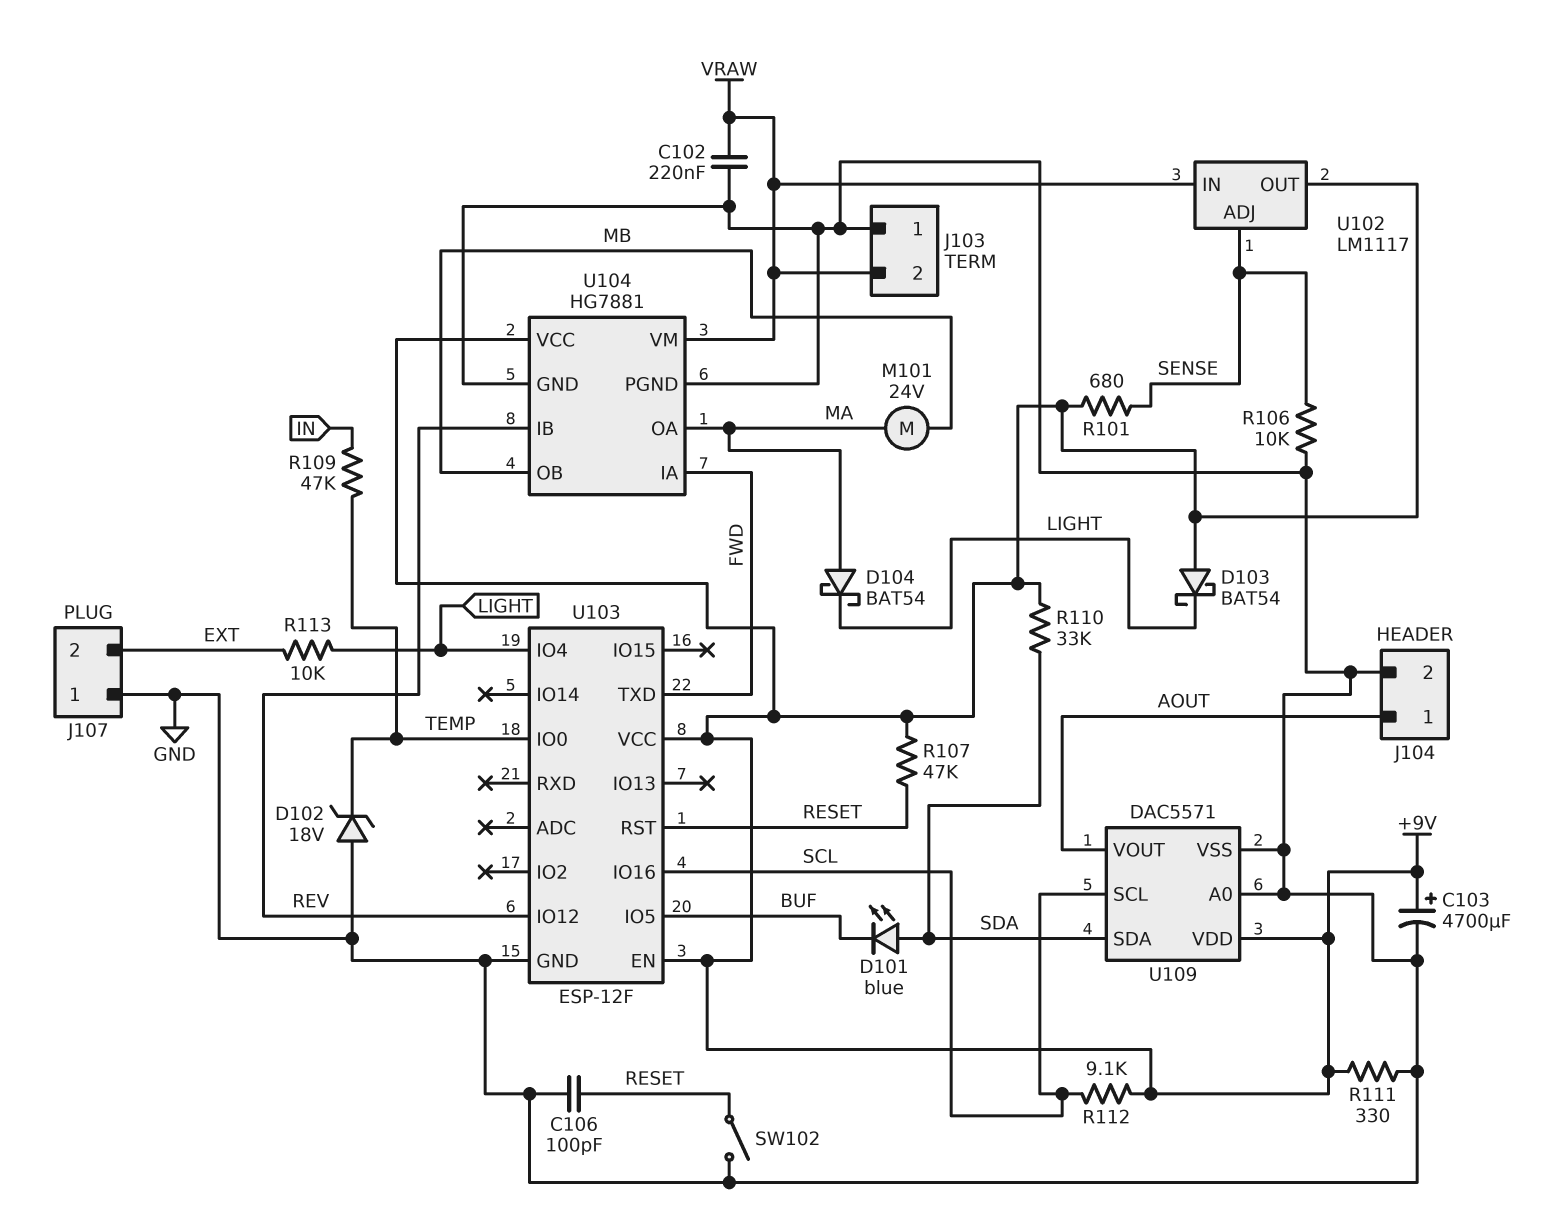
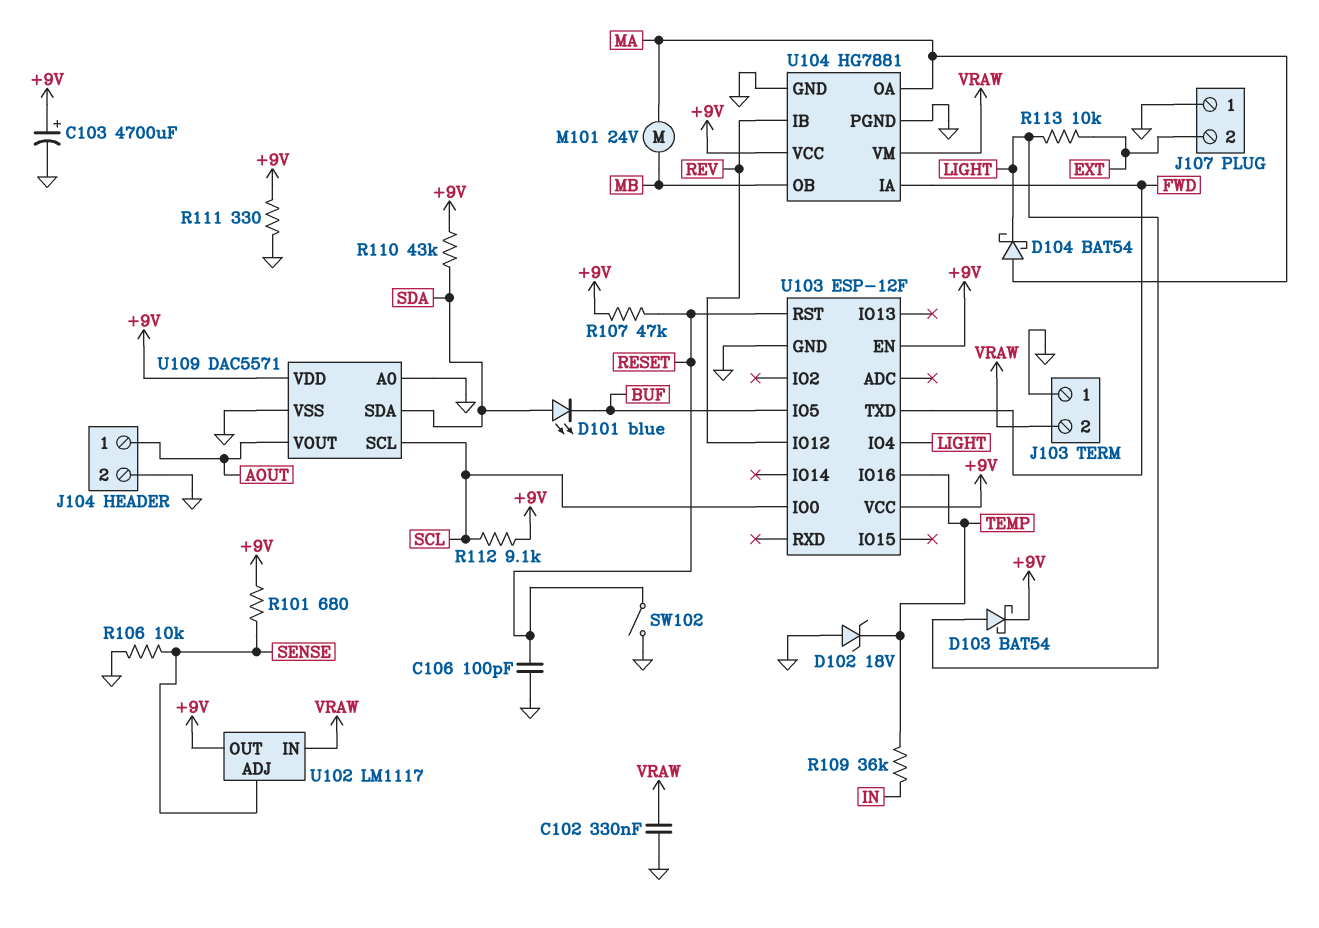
C102: 220nF (GND, VRAW) -> 330nF (GND, VRAW)
D103: schottky BAT54 (A +9V, K LIGHT) -> schottky BAT54 (A LIGHT, K +9V)
R109: 47k (IN, TEMP) -> 36k (IN, TEMP)
R110: 33k (+9V, SDA) -> 43k (+9V, SDA)
U103 pin IO0: TEMP -> SCL
U103 pin IO16: SCL -> TEMP

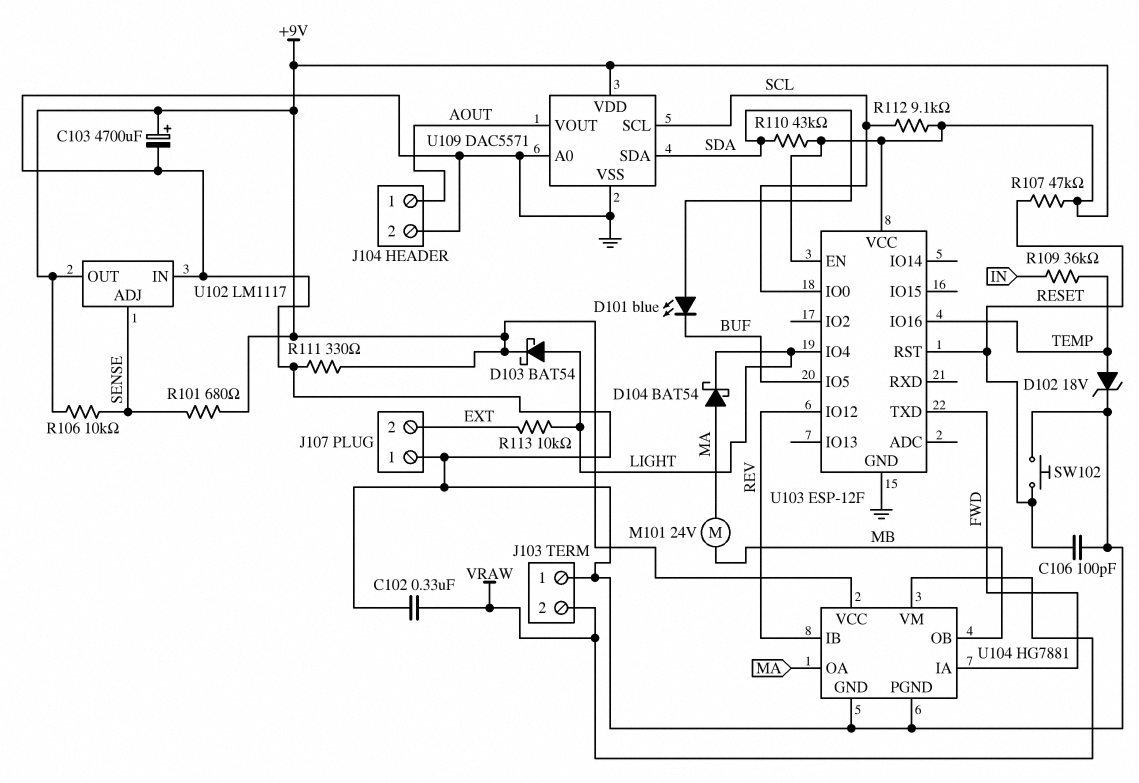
D102: zener 18V (A GND, K TEMP) -> zener 18V (A TEMP, K GND)
R106: 10k (GND, SENSE) -> 10k (+9V, SENSE)
SW102: switch (GND, RESET) -> button (GND, RESET)
U102 pin IN: VRAW -> GND

